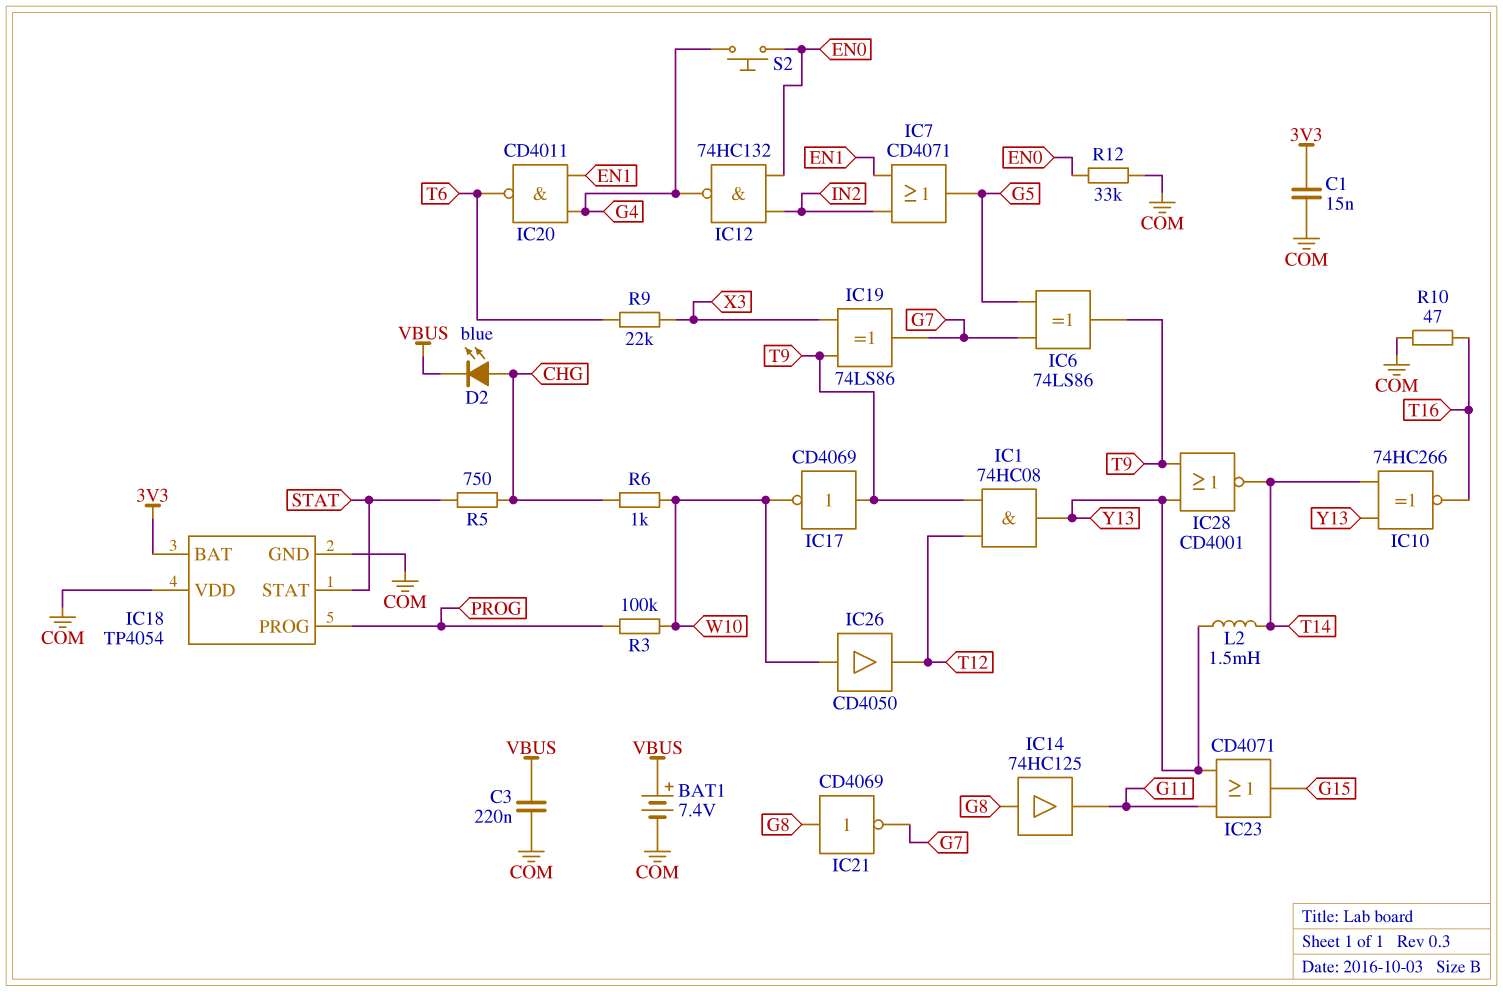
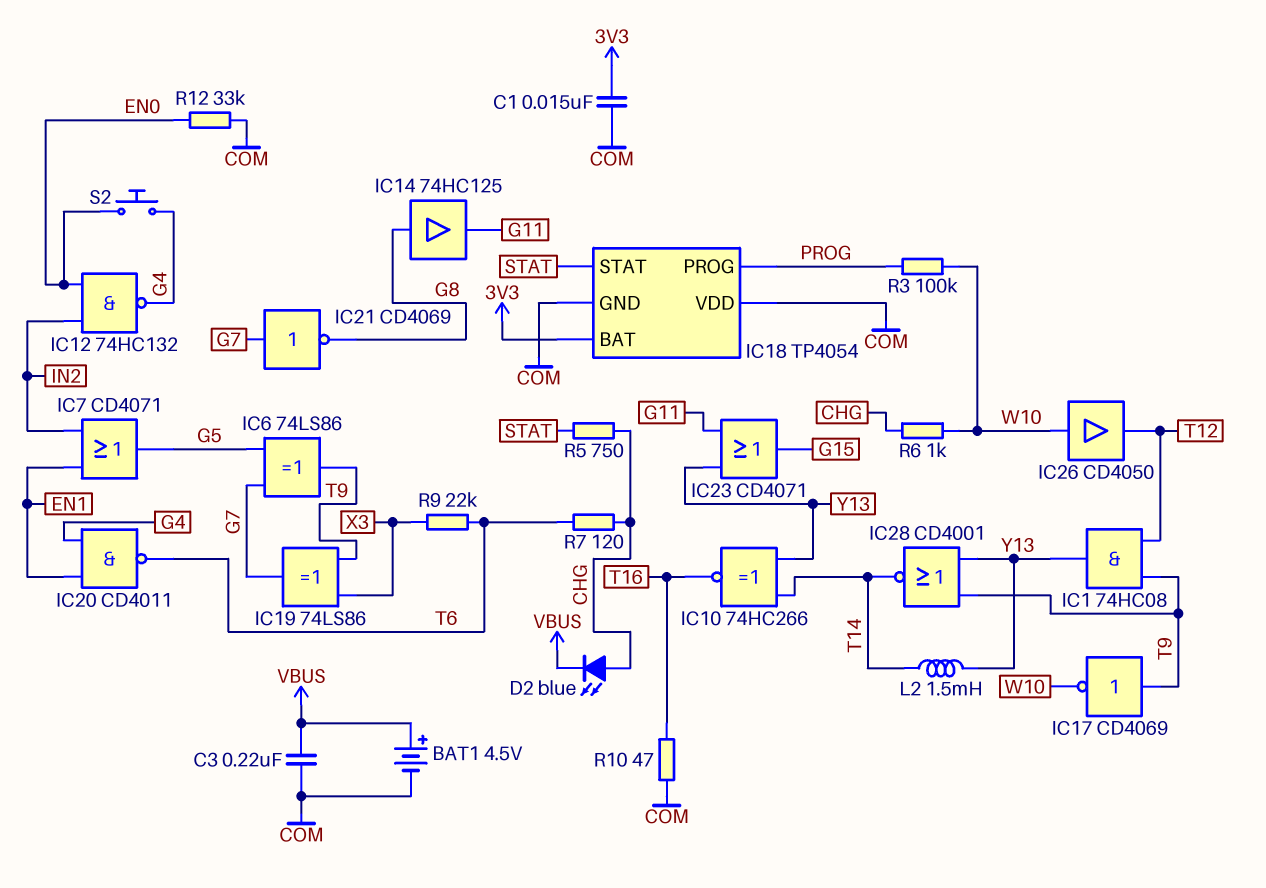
BAT1: 7.4V (plus VBUS, minus COM) -> 4.5V (plus VBUS, minus COM)
IC21: NOT CD4069 (in G8, out G7) -> NOT CD4069 (in G7, out G8)
R7: none -> 120 (CHG, T6)

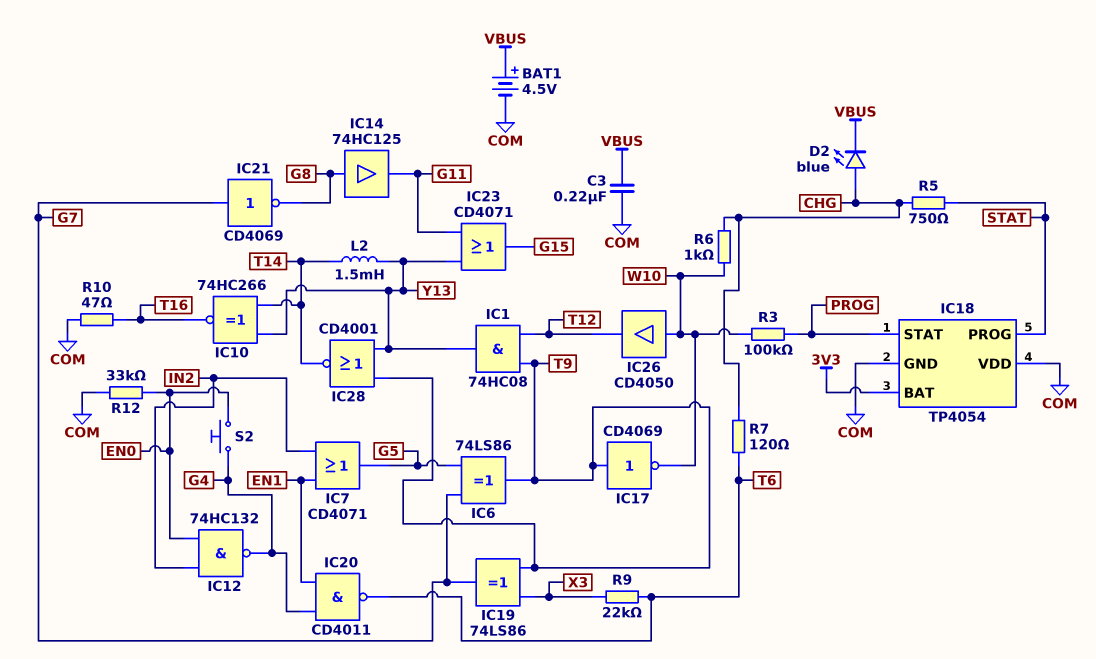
C1: 15nF (3V3, COM) -> none
IC18 pin PROG: PROG -> STAT
IC18 pin STAT: STAT -> PROG

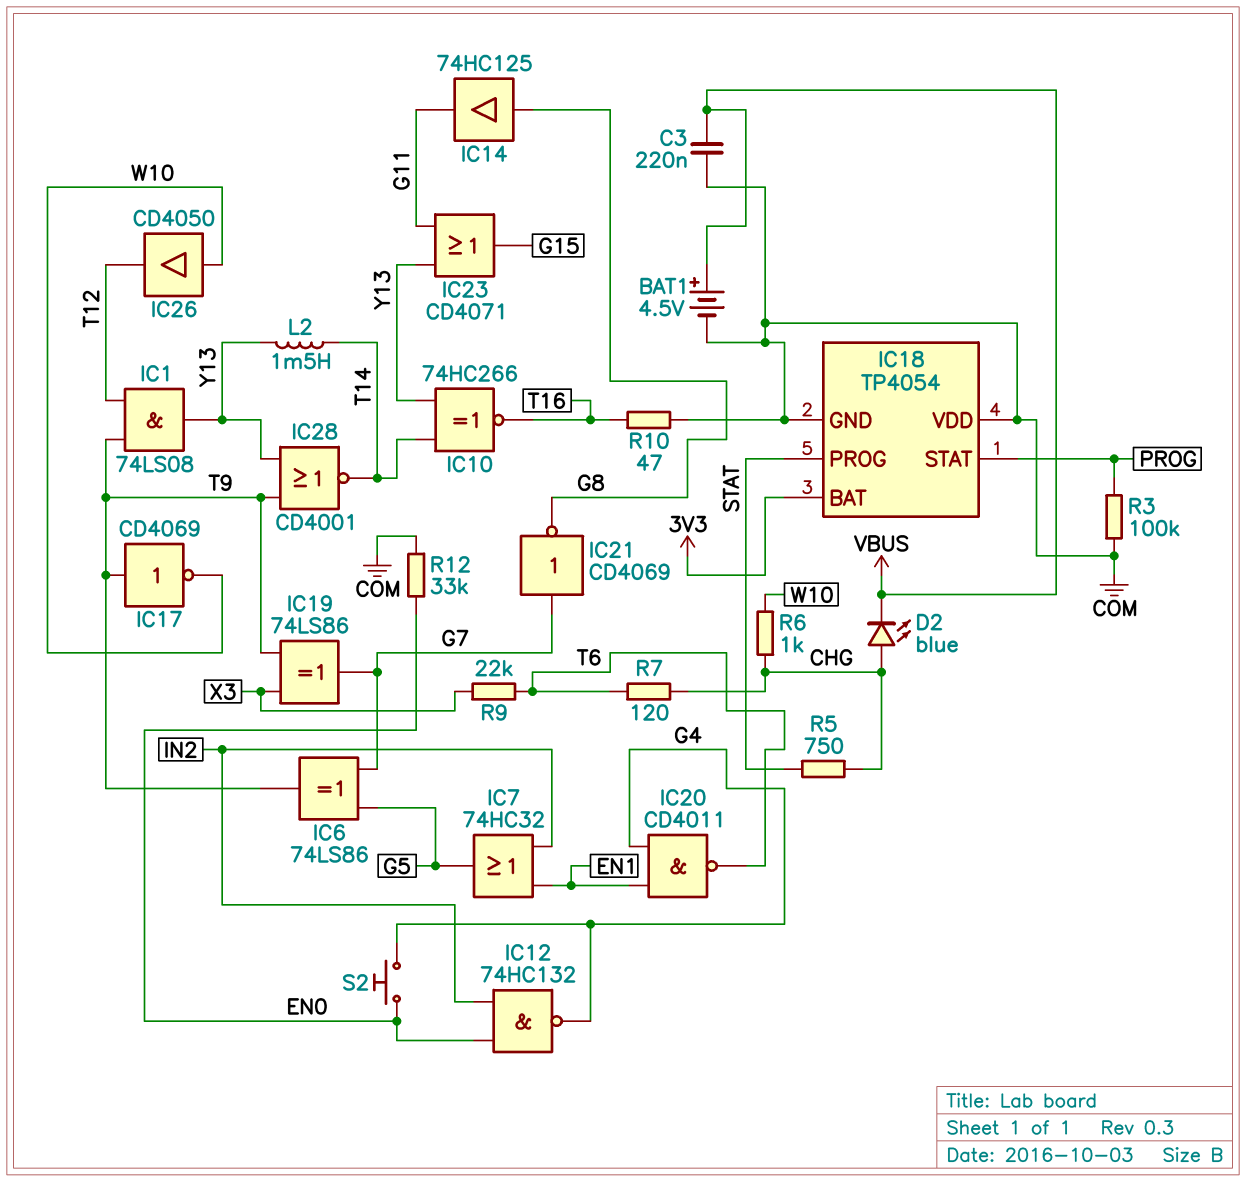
IC1: AND 74HC08 (in T9, in T12, out Y13) -> AND 74LS08 (in T9, in T12, out Y13)
IC7: OR CD4071 (in EN1, in IN2, out G5) -> OR 74HC32 (in EN1, in IN2, out G5)
R3: 100k (PROG, W10) -> 100k (COM, PROG)

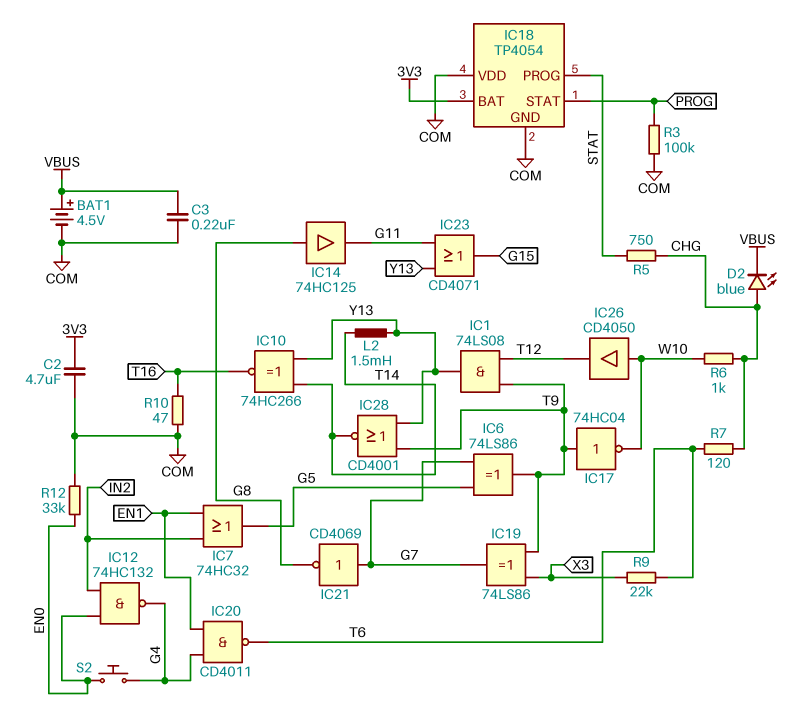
C2: none -> 4.7uF (3V3, COM)
IC17: NOT CD4069 (in T9, out W10) -> NOT 74HC04 (in T9, out W10)

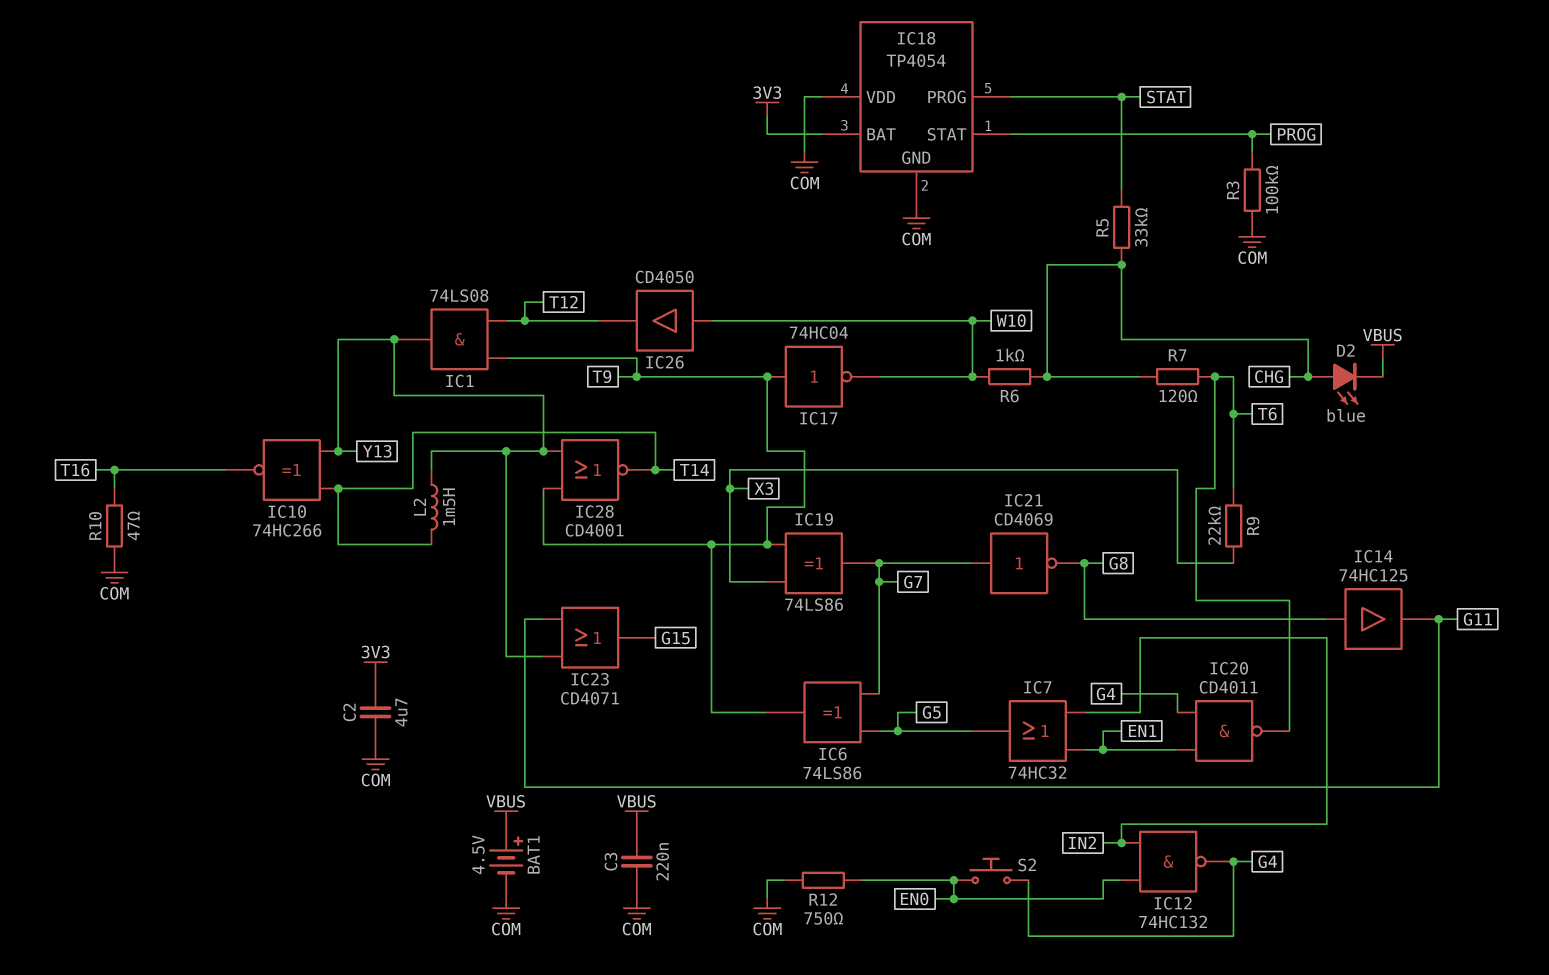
R5: 750 (CHG, STAT) -> 33k (CHG, STAT)
R12: 33k (COM, EN0) -> 750 (COM, EN0)

